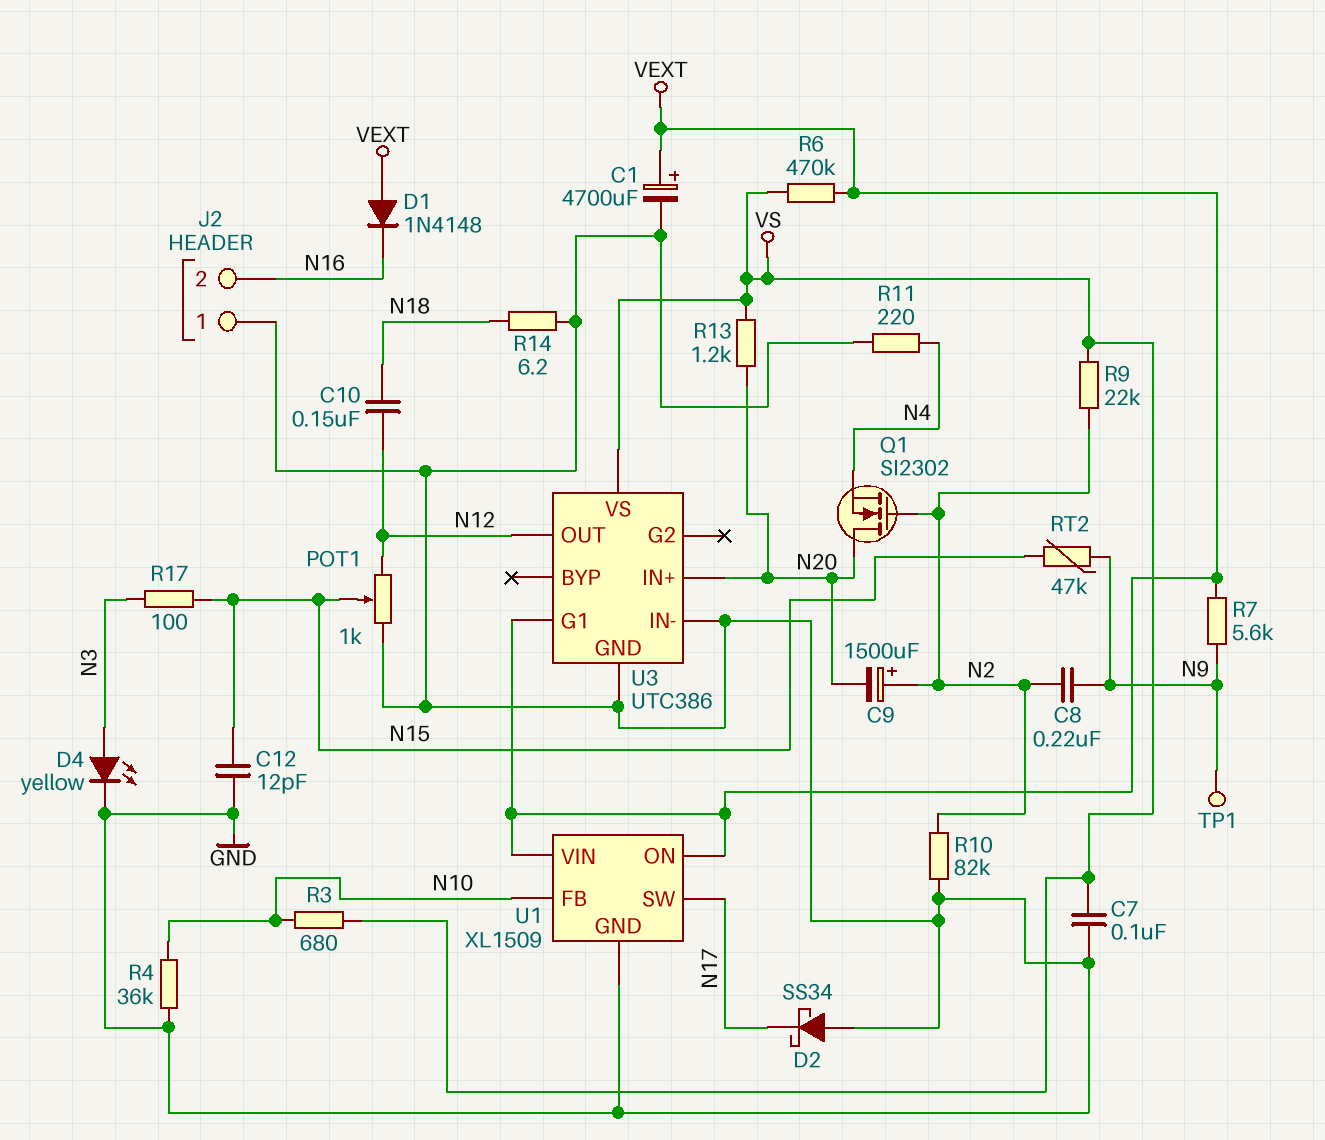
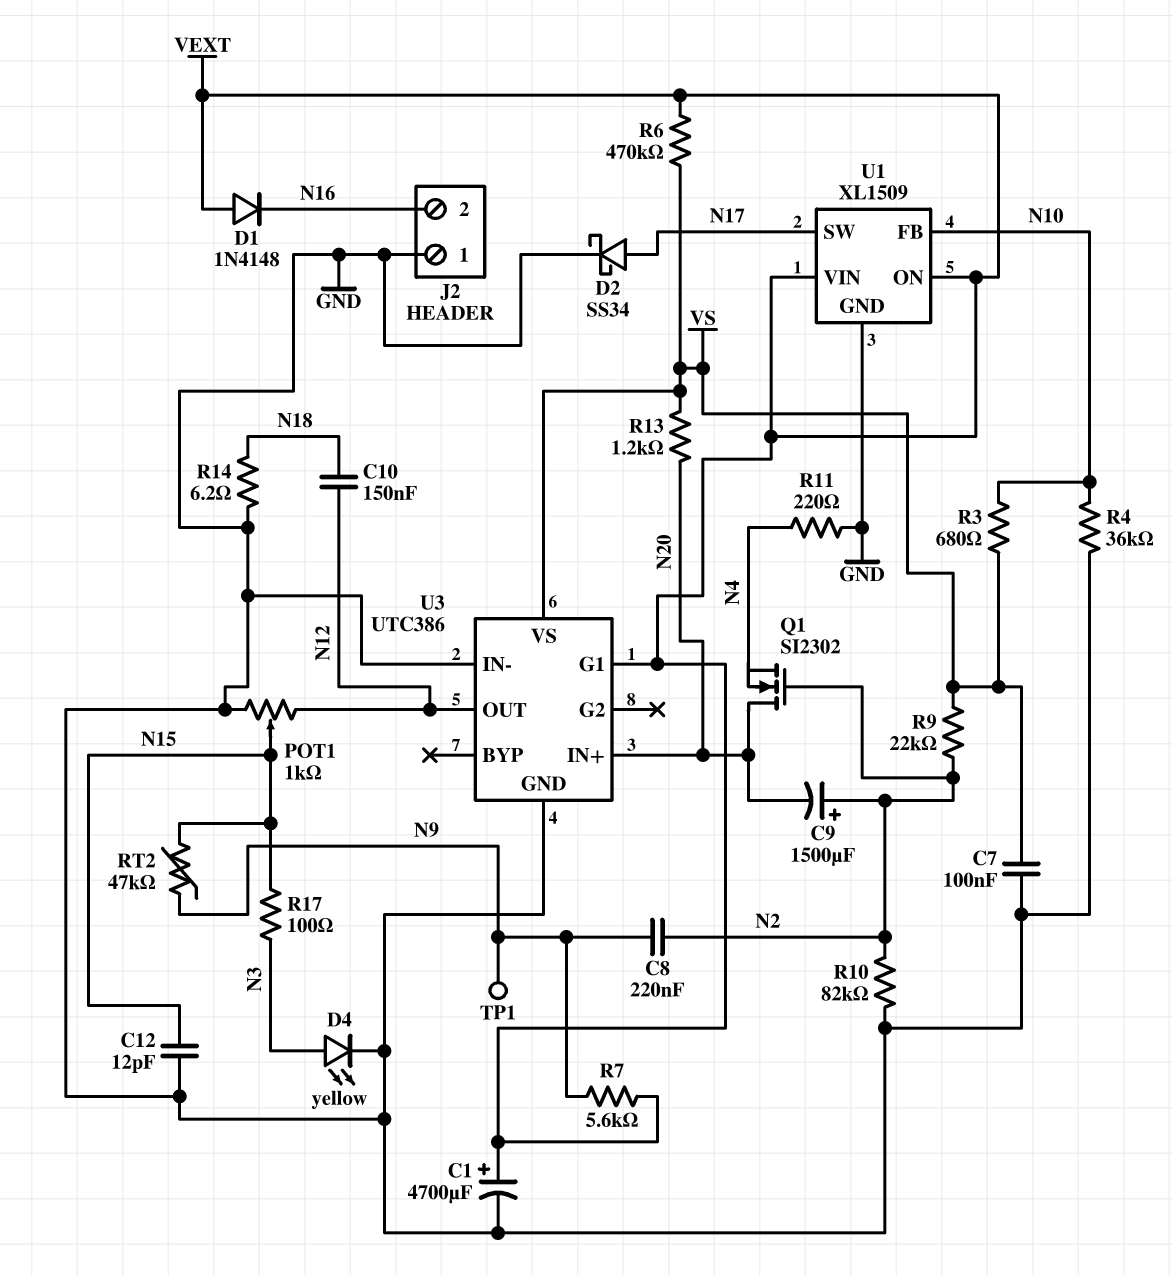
D2: schottky SS34 (A GND, K N17) -> schottky SS34 (A N17, K GND)

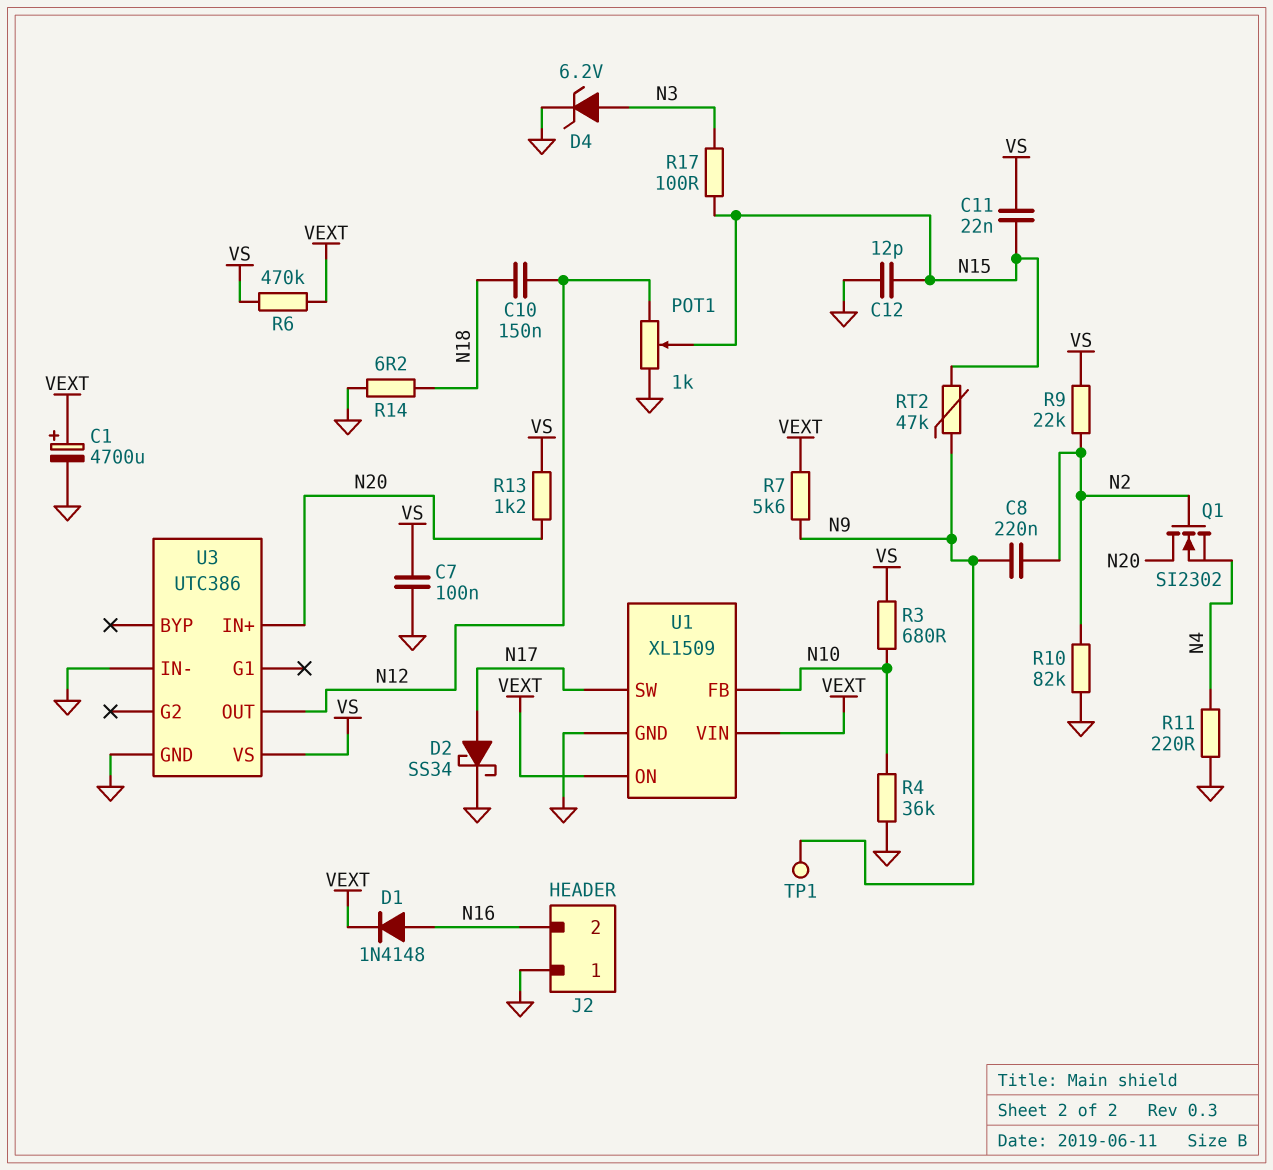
C9: 1500uF (plus N2, minus N20) -> none
C11: none -> 22nF (N15, VS)
D1: diode 1N4148 (A VEXT, K N16) -> diode 1N4148 (A N16, K VEXT)
D4: LED yellow (A N3, K GND) -> zener 6.2V (A N3, K GND)
U3 pin G1: VEXT -> none

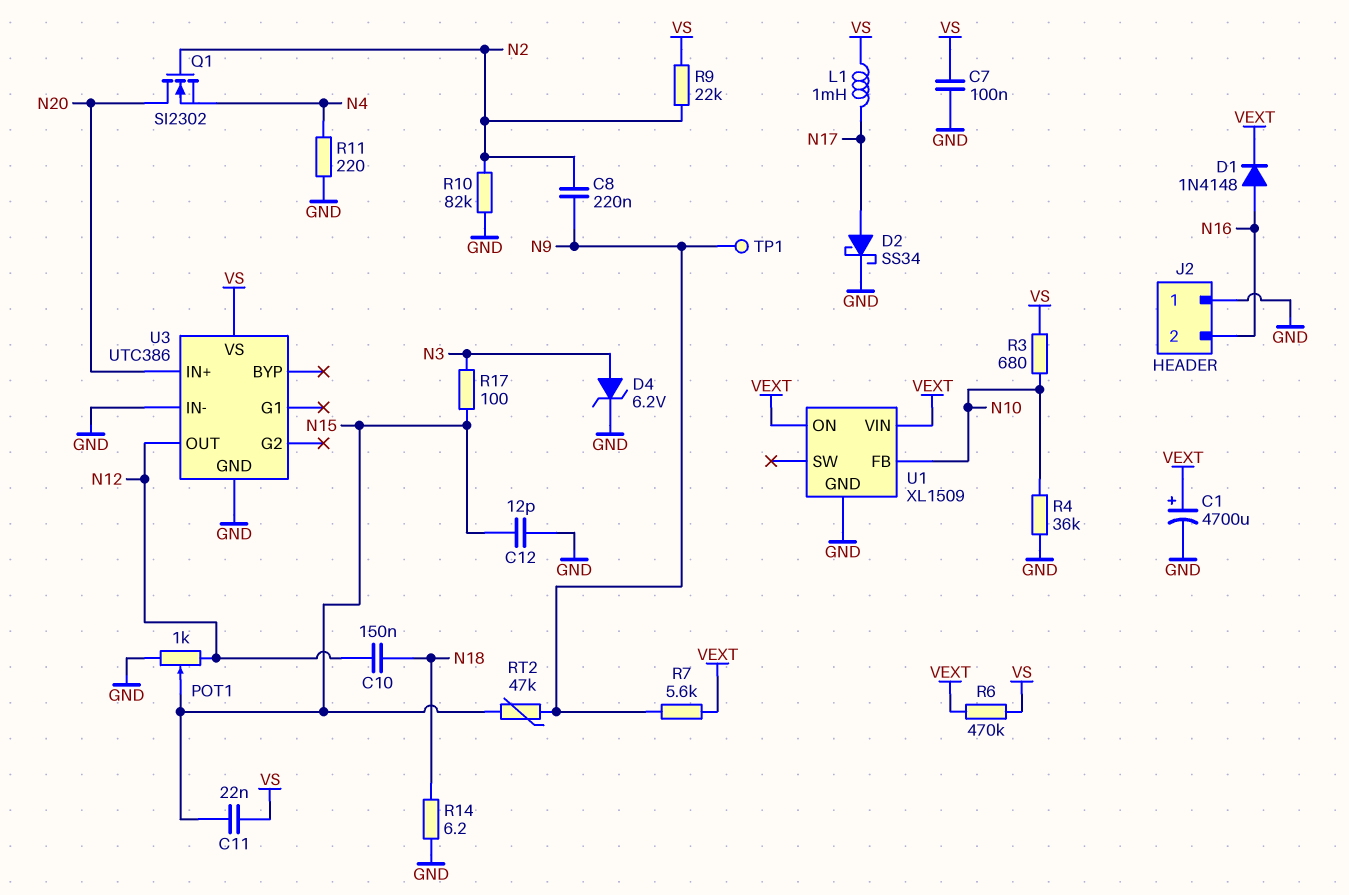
L1: none -> 1mH (N17, VS)
R13: 1.2k (N20, VS) -> none
U1 pin SW: N17 -> none

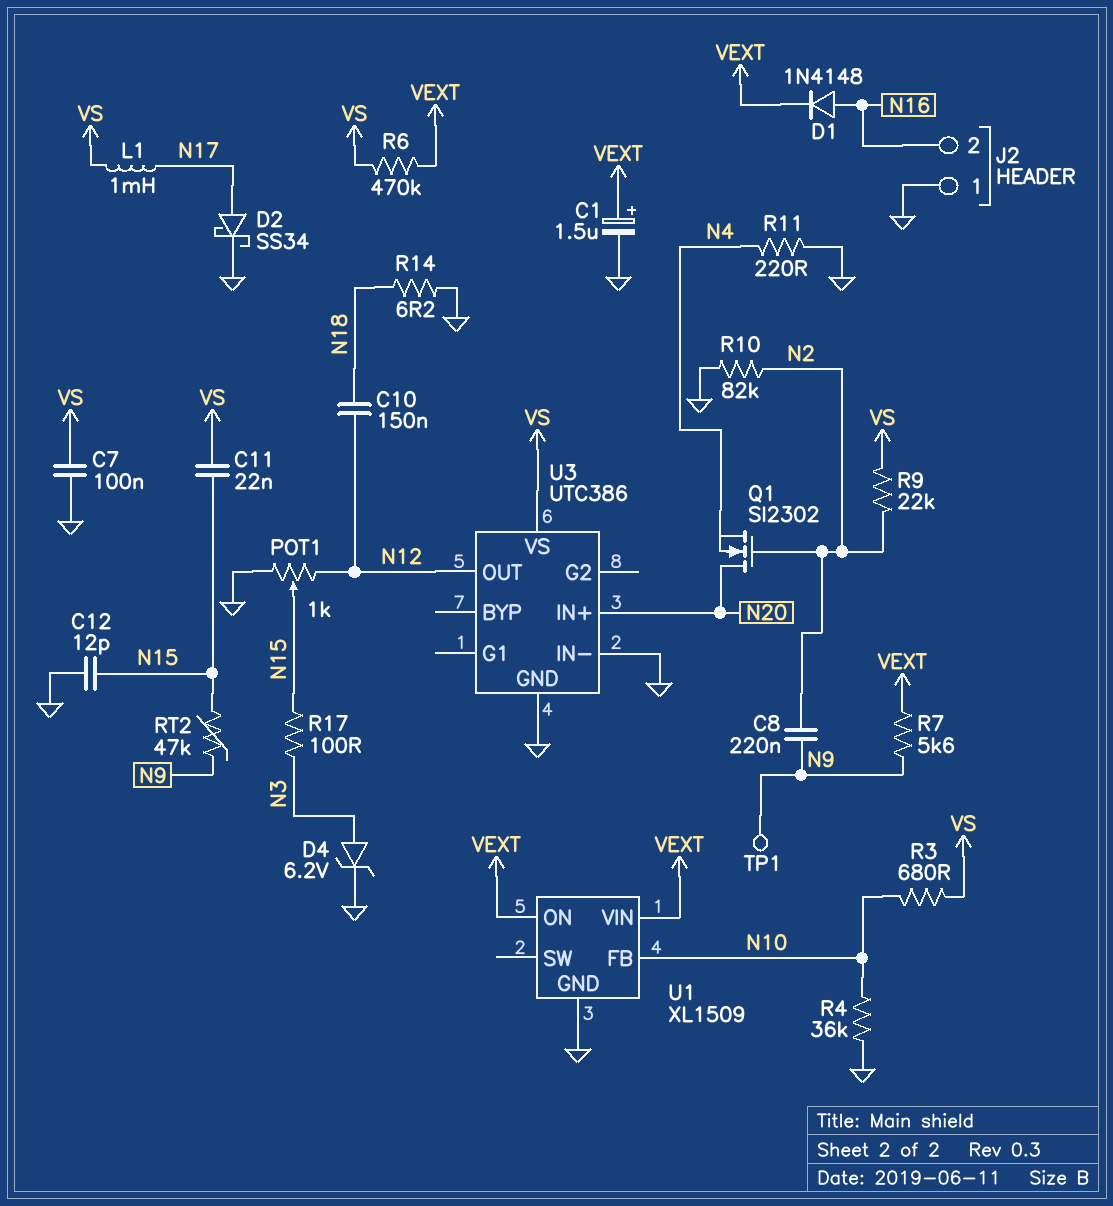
C1: 4700uF (plus VEXT, minus GND) -> 1.5uF (plus VEXT, minus GND)

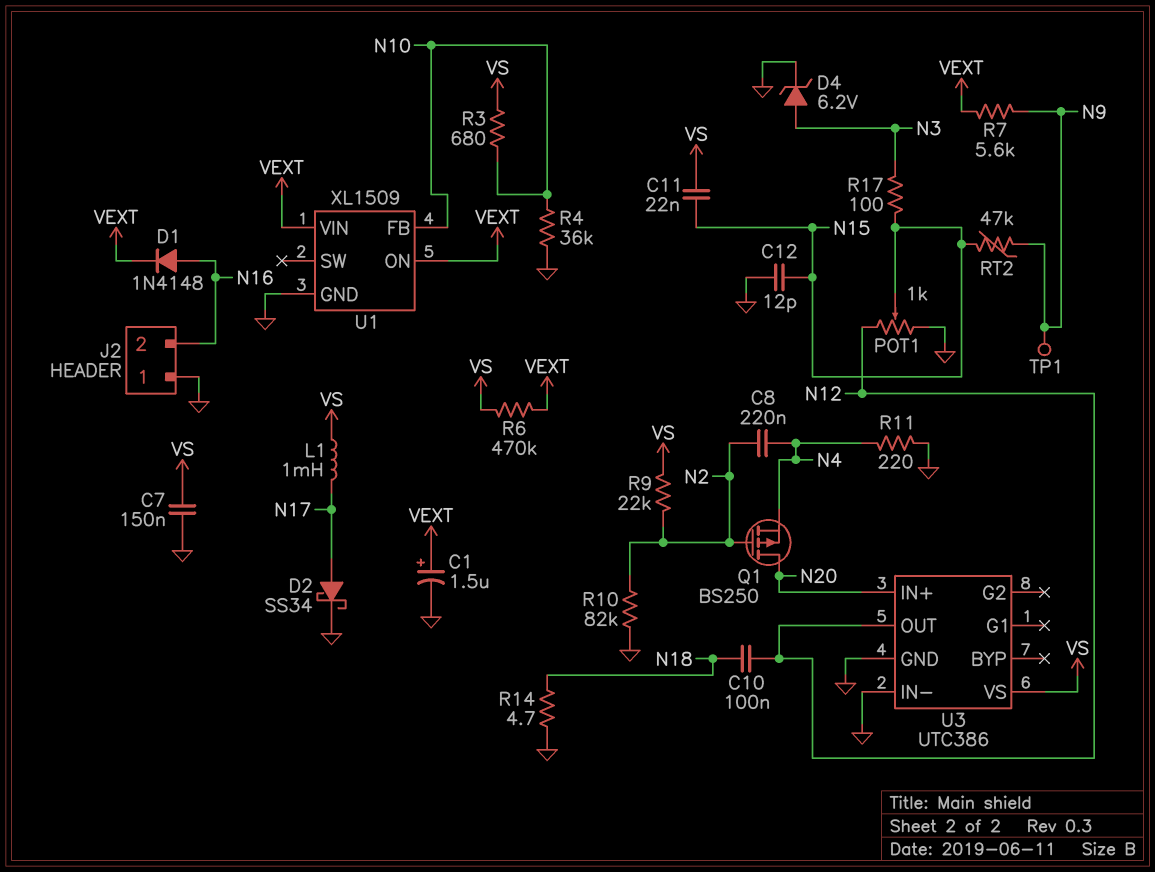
C7: 100nF (GND, VS) -> 150nF (GND, VS)
C8: 220nF (N2, N9) -> 220nF (N2, N4)
C10: 150nF (N12, N18) -> 100nF (N12, N18)
Q1: NMOS SI2302 (G N2, D N20, S N4) -> PMOS BS250 (G N2, D N20, S N4)
R14: 6.2 (GND, N18) -> 4.7 (GND, N18)

